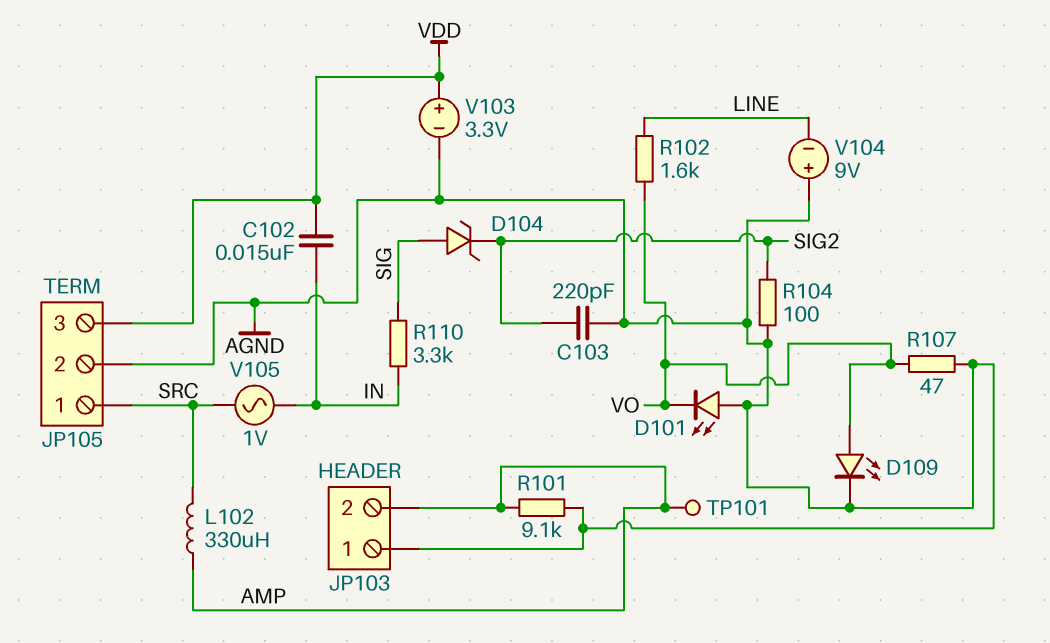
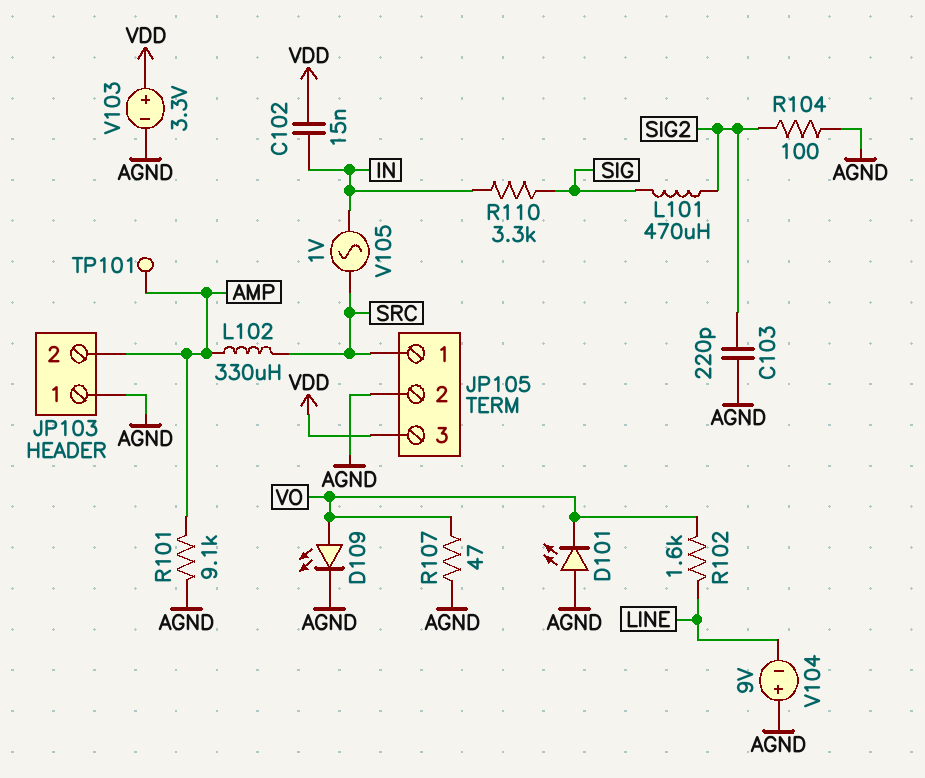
D104: zener (A SIG, K SIG2) -> none
L101: none -> 470uH (SIG, SIG2)

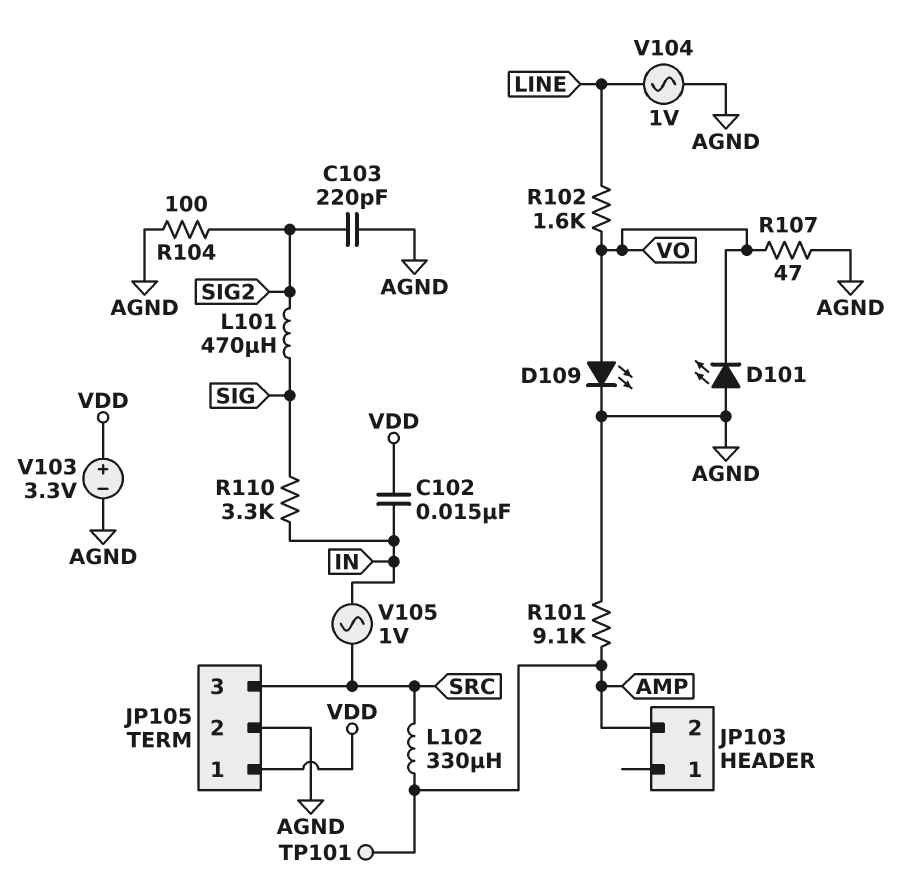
JP103 pin 1: AGND -> none
JP105 pin 1: SRC -> VDD
JP105 pin 3: VDD -> SRC
V104: 9V (plus AGND, minus LINE) -> AC 1V (AGND, LINE)

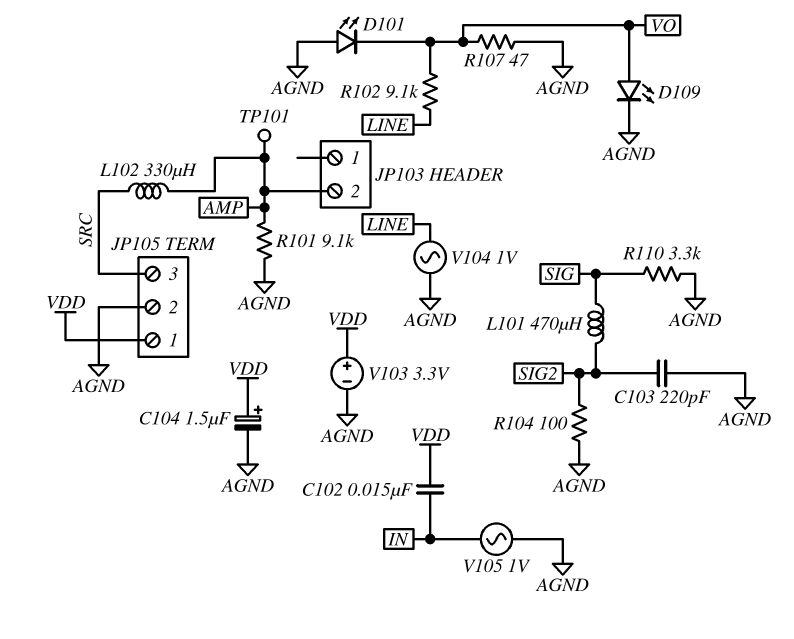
C104: none -> 1.5uF (plus VDD, minus AGND)
R102: 1.6k (LINE, VO) -> 9.1k (LINE, VO)
R110: 3.3k (IN, SIG) -> 3.3k (AGND, SIG)
V105: AC 1V (IN, SRC) -> AC 1V (AGND, IN)

